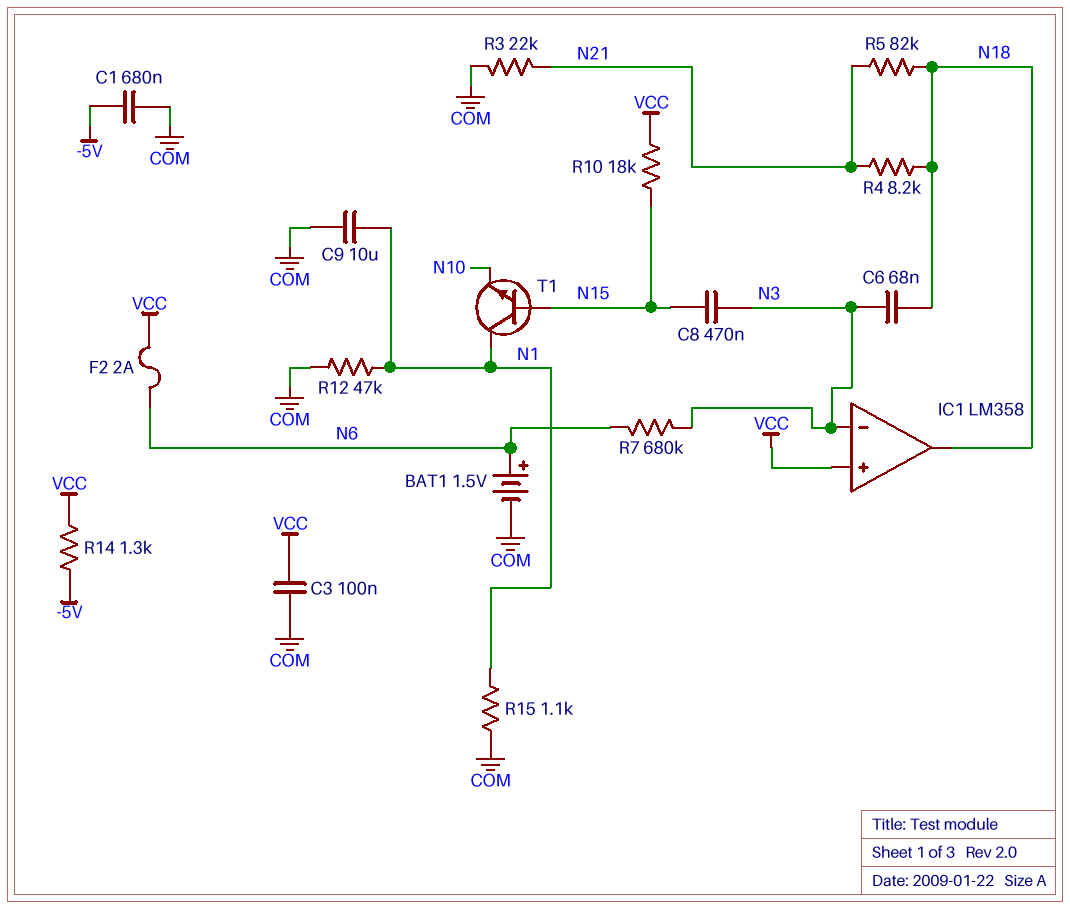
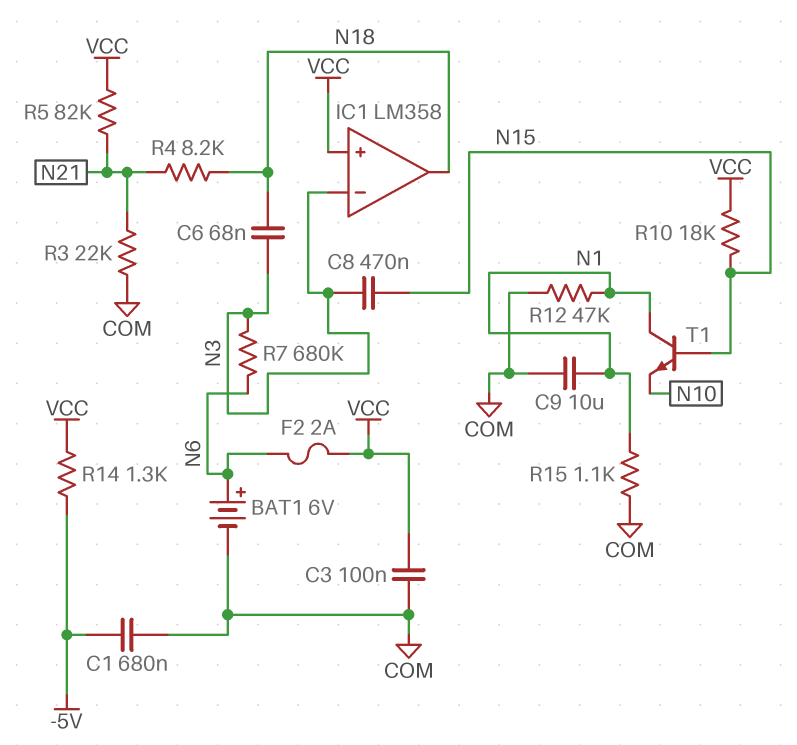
BAT1: 1.5V (plus N6, minus COM) -> 6V (plus N6, minus COM)
R5: 82k (N18, N21) -> 82k (N21, VCC)

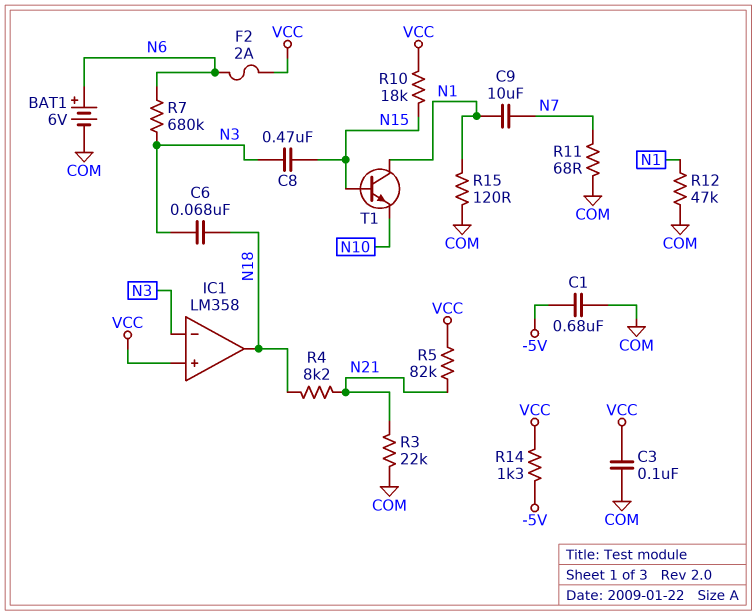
C9: 10uF (COM, N1) -> 10uF (N1, N7)
R11: none -> 68 (COM, N7)
R15: 1.1k (COM, N1) -> 120 (COM, N1)

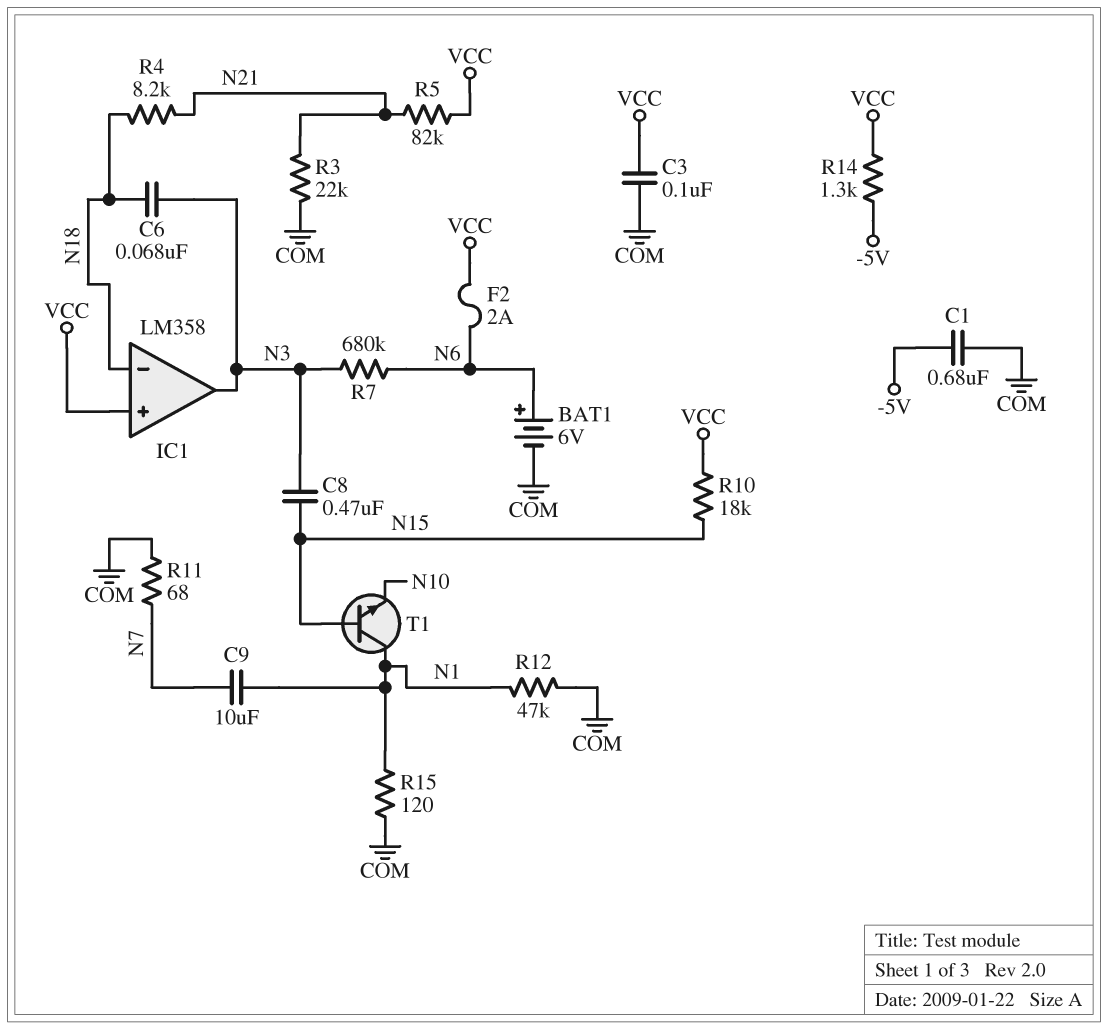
IC1 pin in-: N3 -> N18
IC1 pin out: N18 -> N3

